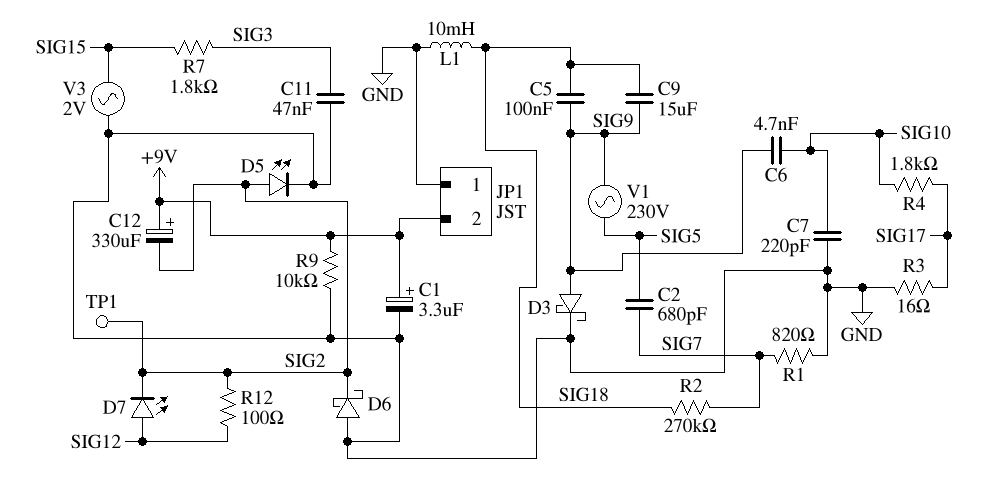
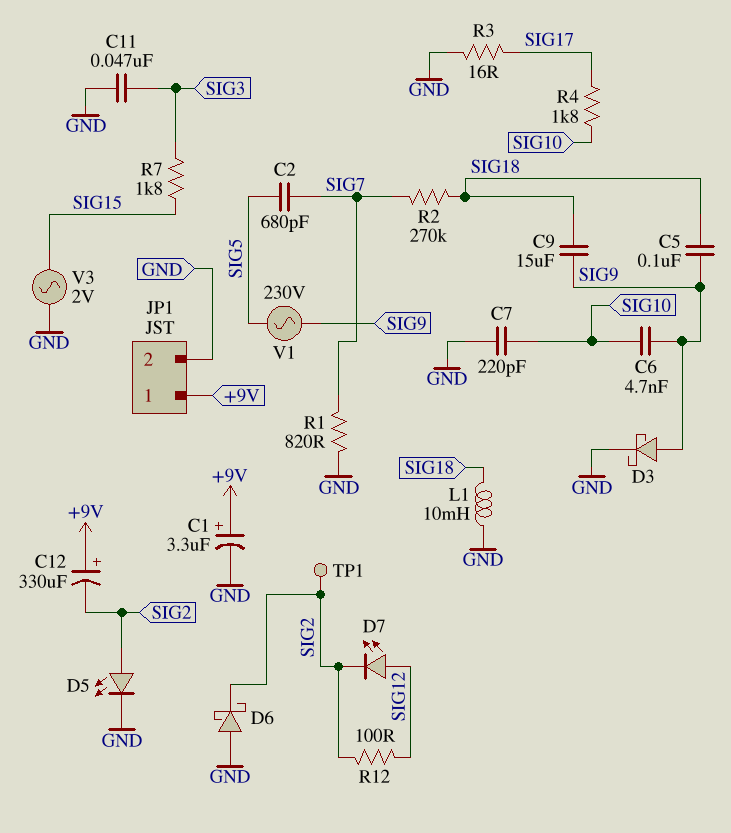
JP1 pin 1: GND -> +9V
JP1 pin 2: +9V -> GND
R9: 10k (+9V, GND) -> none

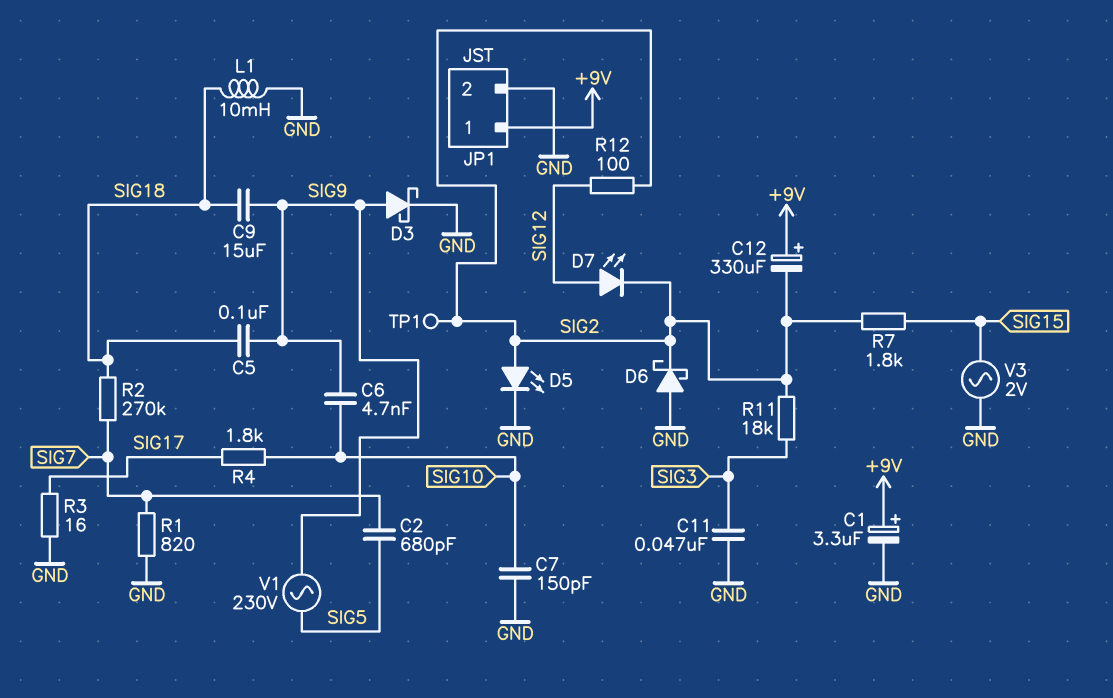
C7: 220pF (GND, SIG10) -> 150pF (GND, SIG10)
R7: 1.8k (SIG3, SIG15) -> 1.8k (SIG2, SIG15)
R11: none -> 18k (SIG2, SIG3)

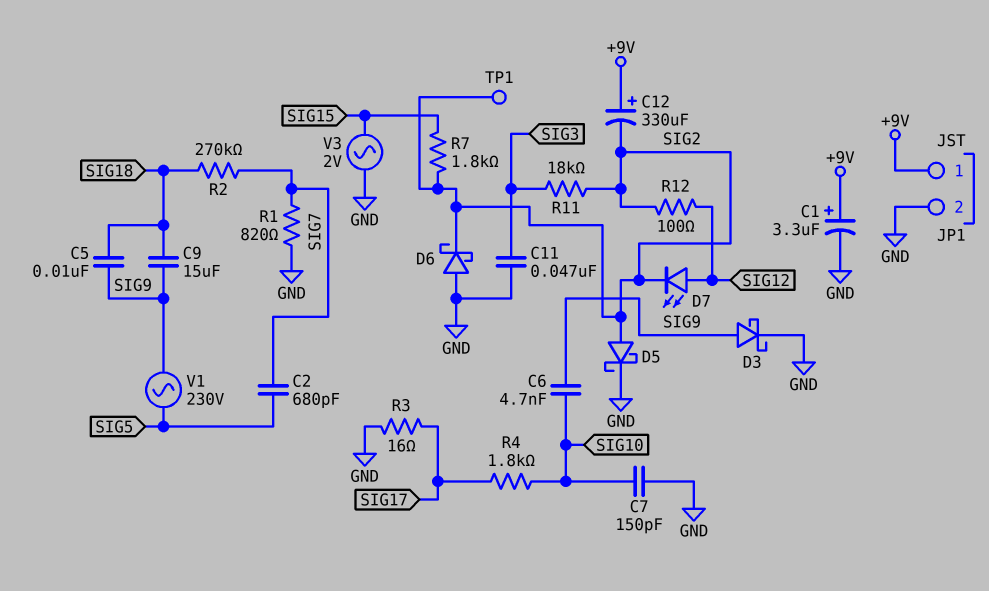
C5: 100nF (SIG9, SIG18) -> 10nF (SIG9, SIG18)
D5: LED (A SIG2, K GND) -> schottky (A SIG2, K GND)
L1: 10mH (GND, SIG18) -> none

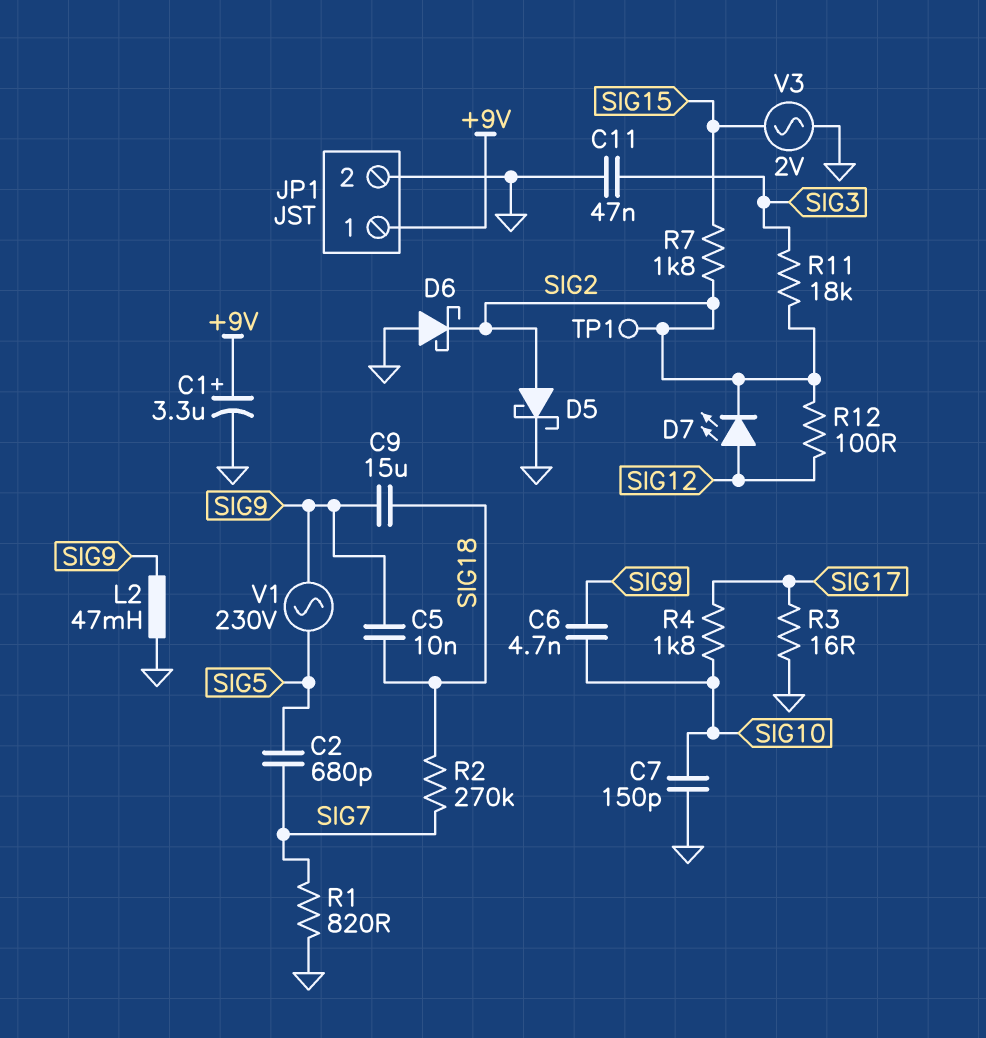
C12: 330uF (plus +9V, minus SIG2) -> none
D3: schottky (A SIG9, K GND) -> none
L2: none -> 47mH (GND, SIG9)

